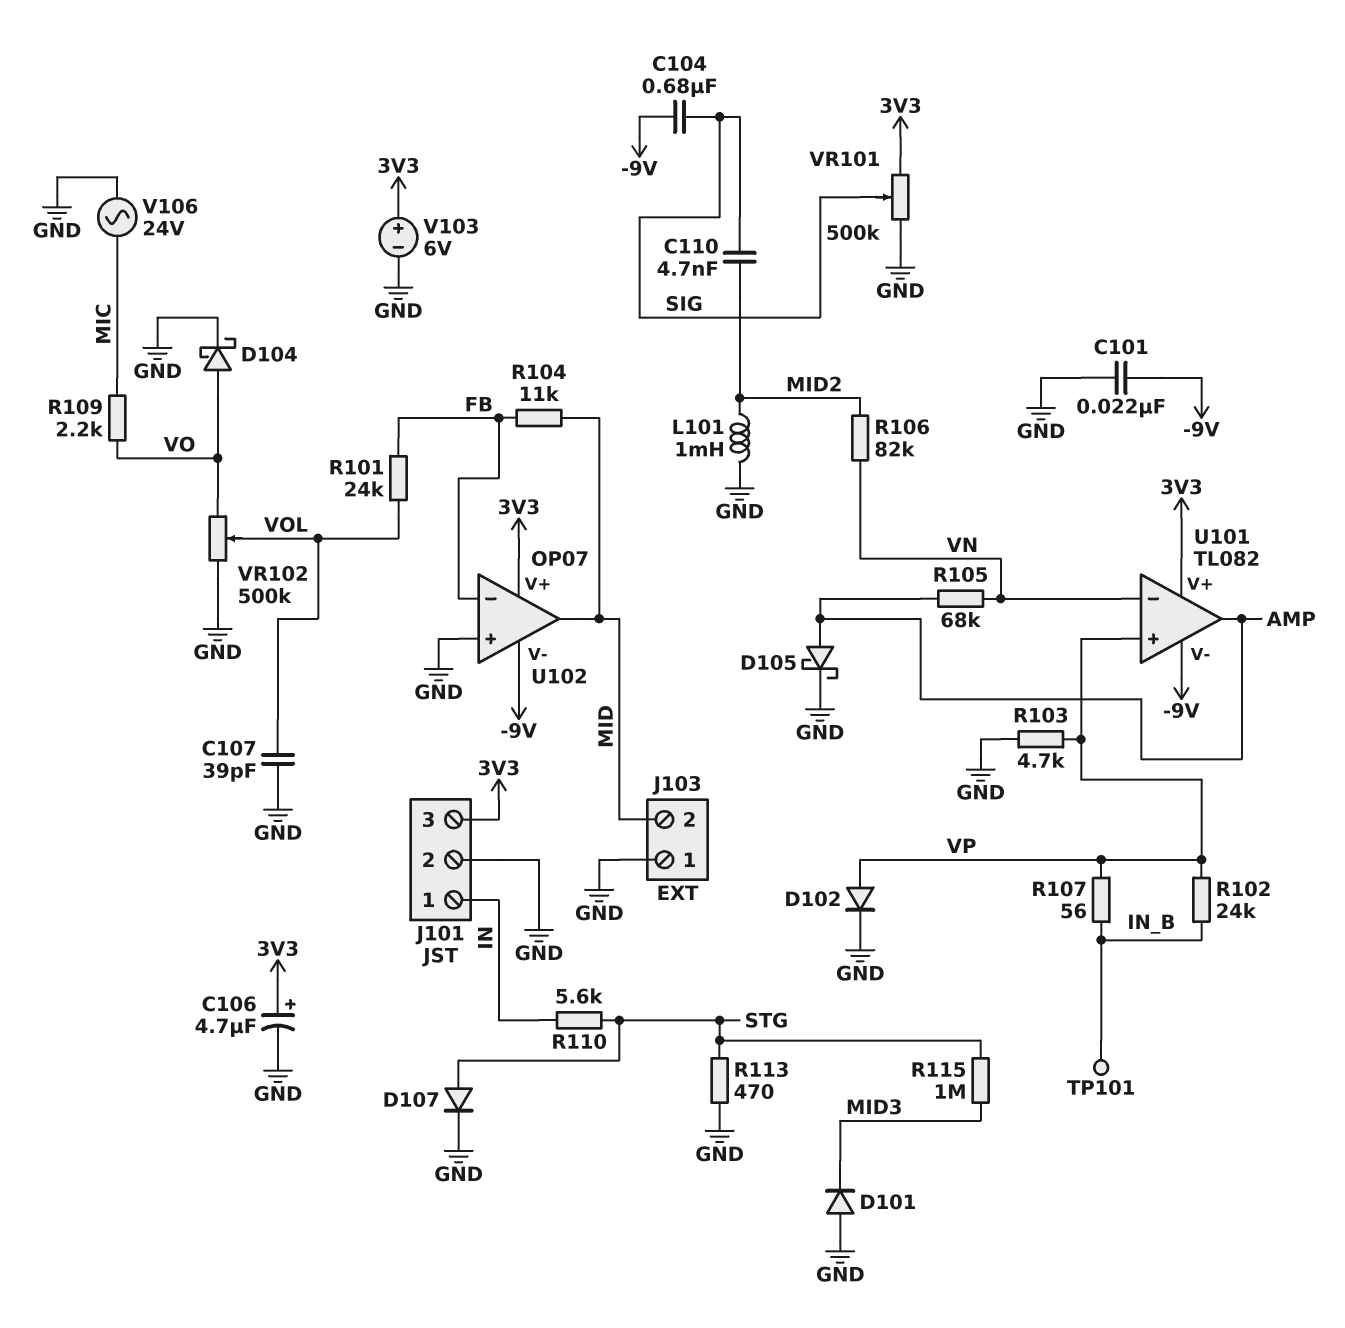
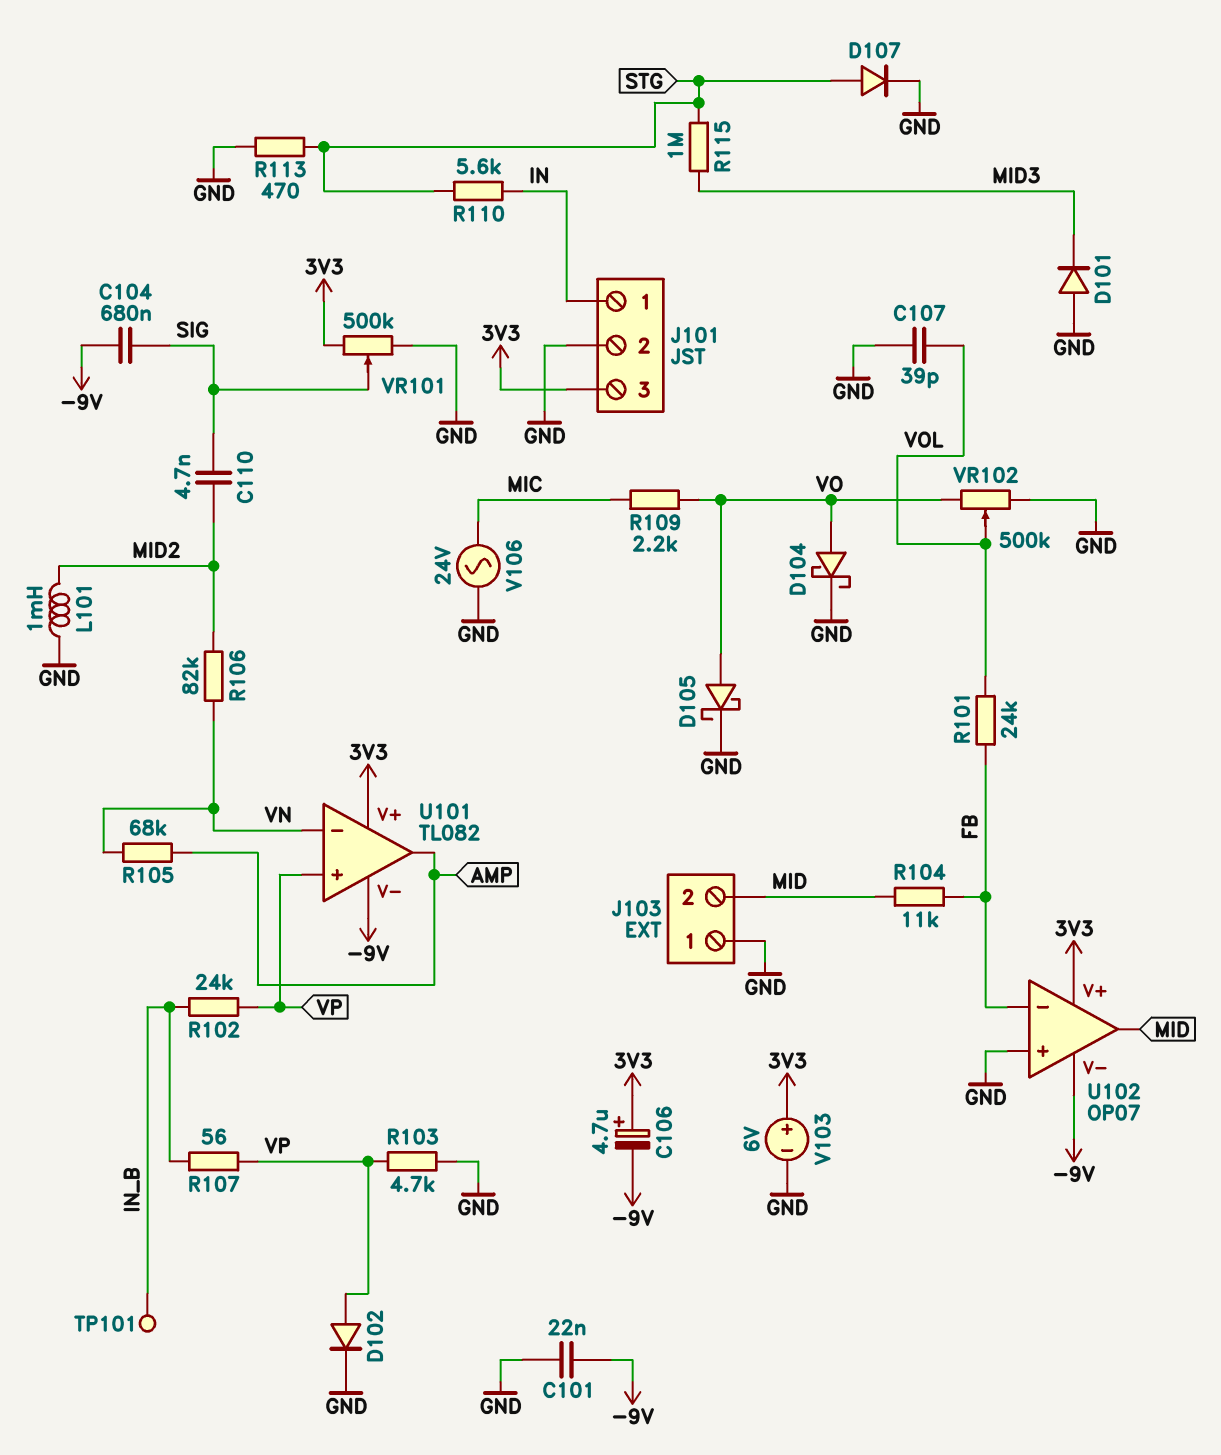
C106: 4.7uF (plus 3V3, minus GND) -> 4.7uF (plus 3V3, minus -9V)
D105: schottky (A AMP, K GND) -> schottky (A VO, K GND)

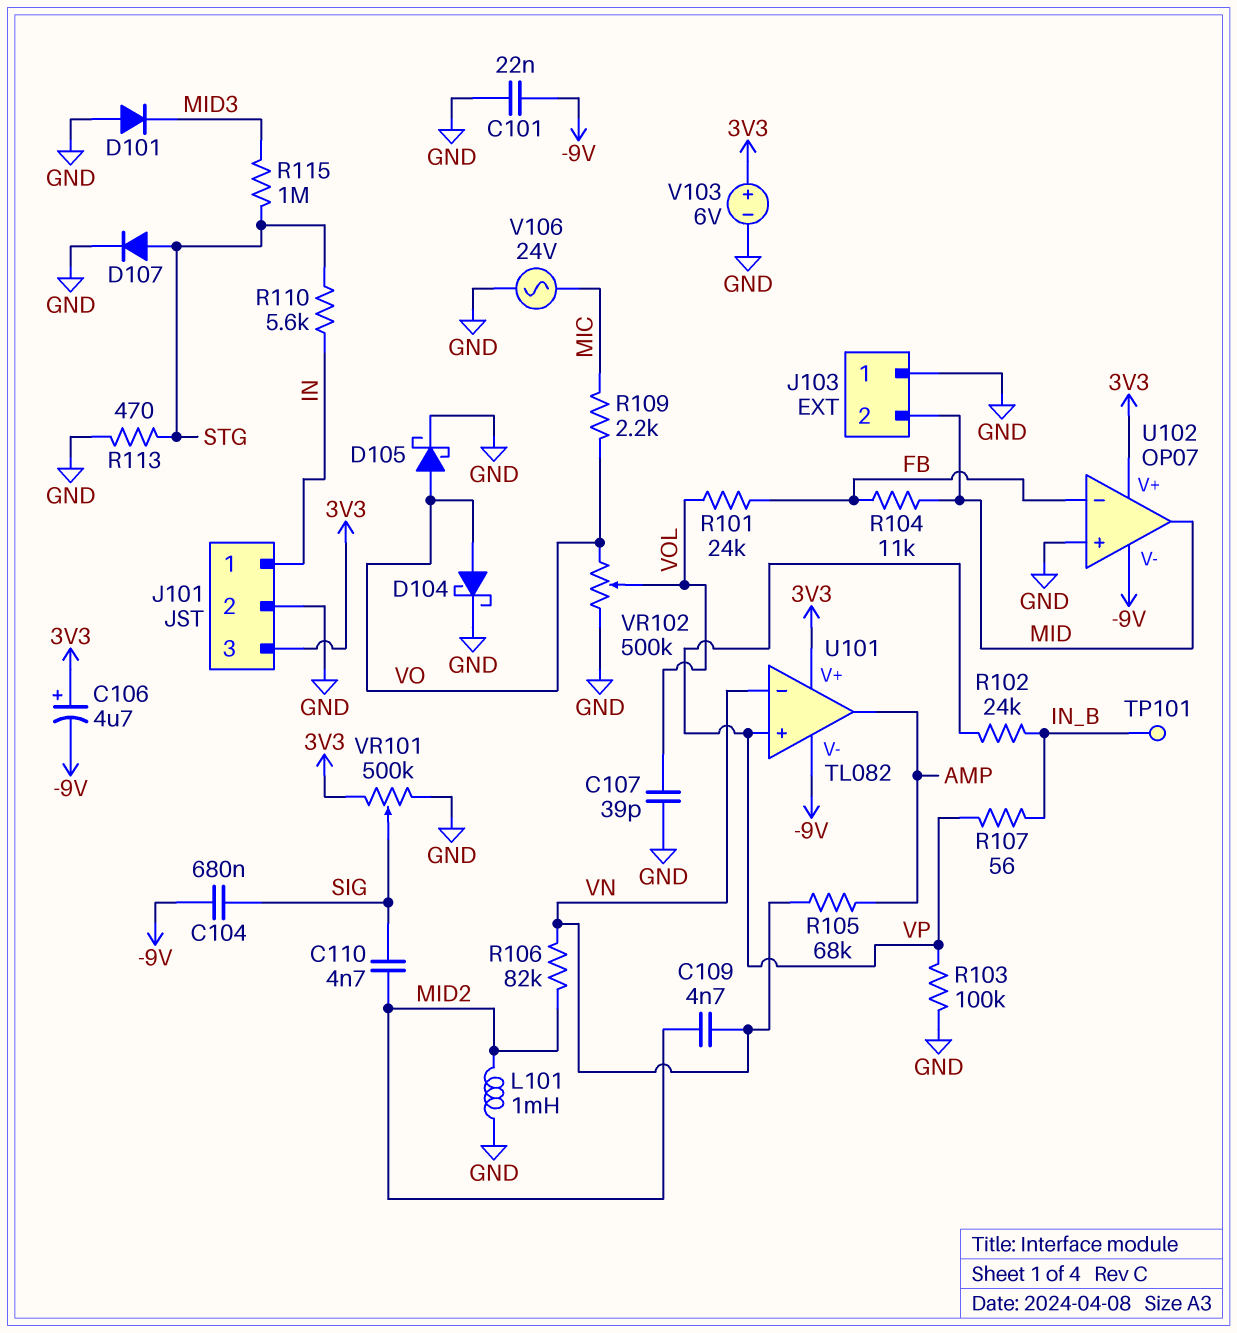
C109: none -> 4.7nF (MID2, VN)
D102: diode (A VP, K GND) -> none
R103: 4.7k (GND, VP) -> 100k (GND, VP)

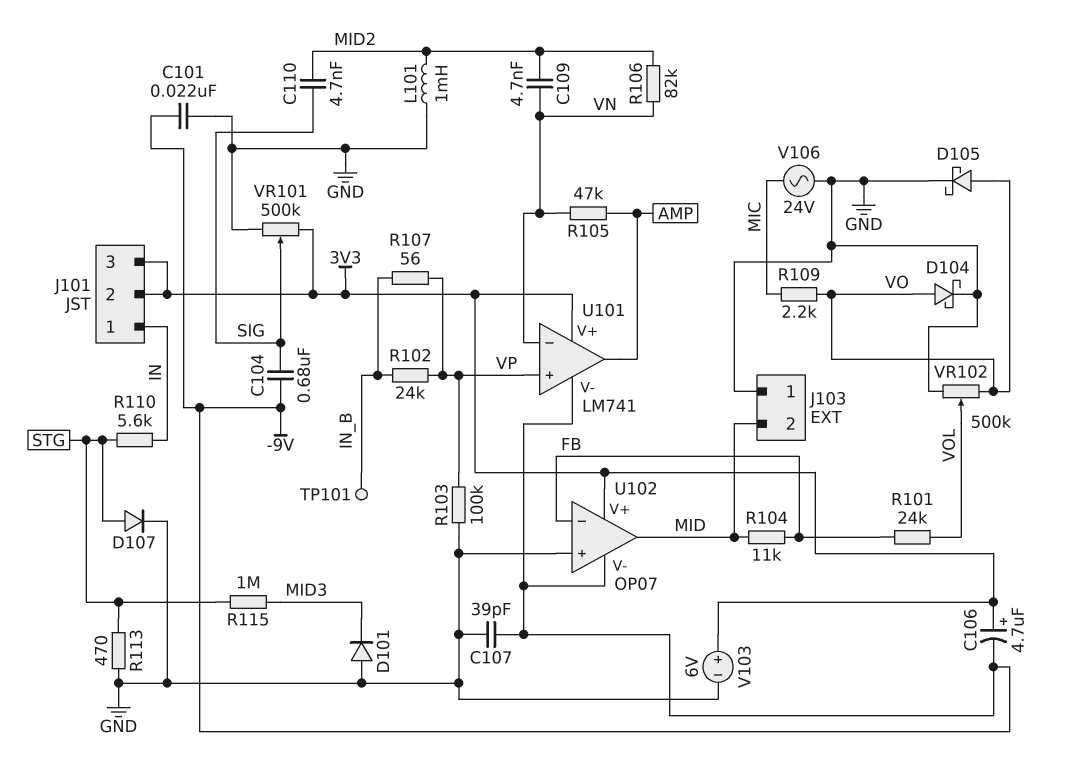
C107: 39pF (GND, VOL) -> 39pF (-9V, GND)
J101 pin 2: GND -> 3V3
R105: 68k (AMP, VN) -> 47k (AMP, VN)
U101: TL082 -> LM741

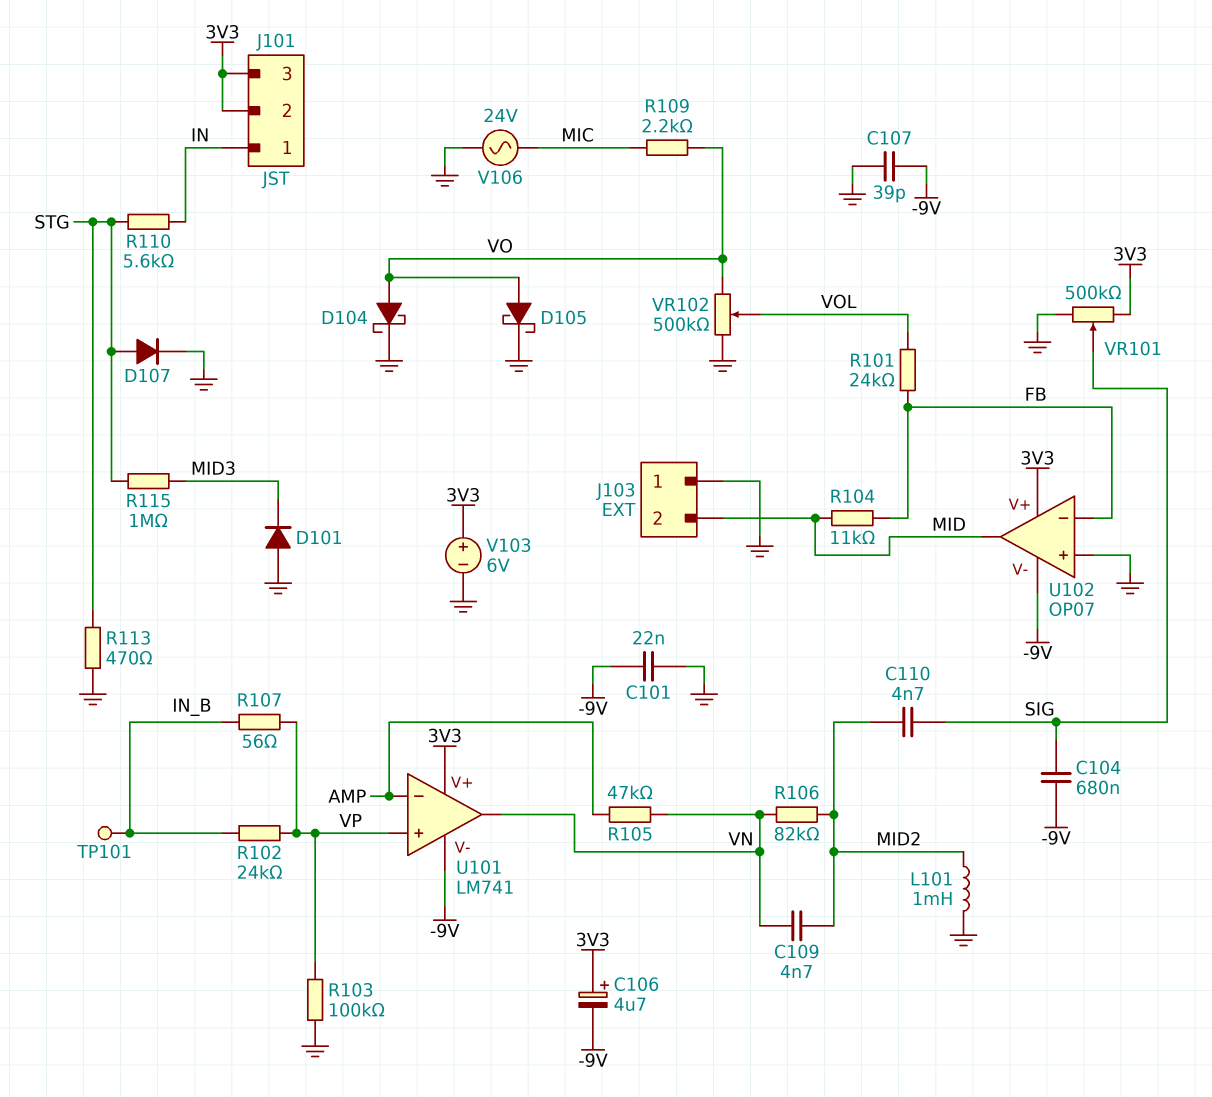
U101 pin in-: VN -> AMP
U101 pin out: AMP -> VN

